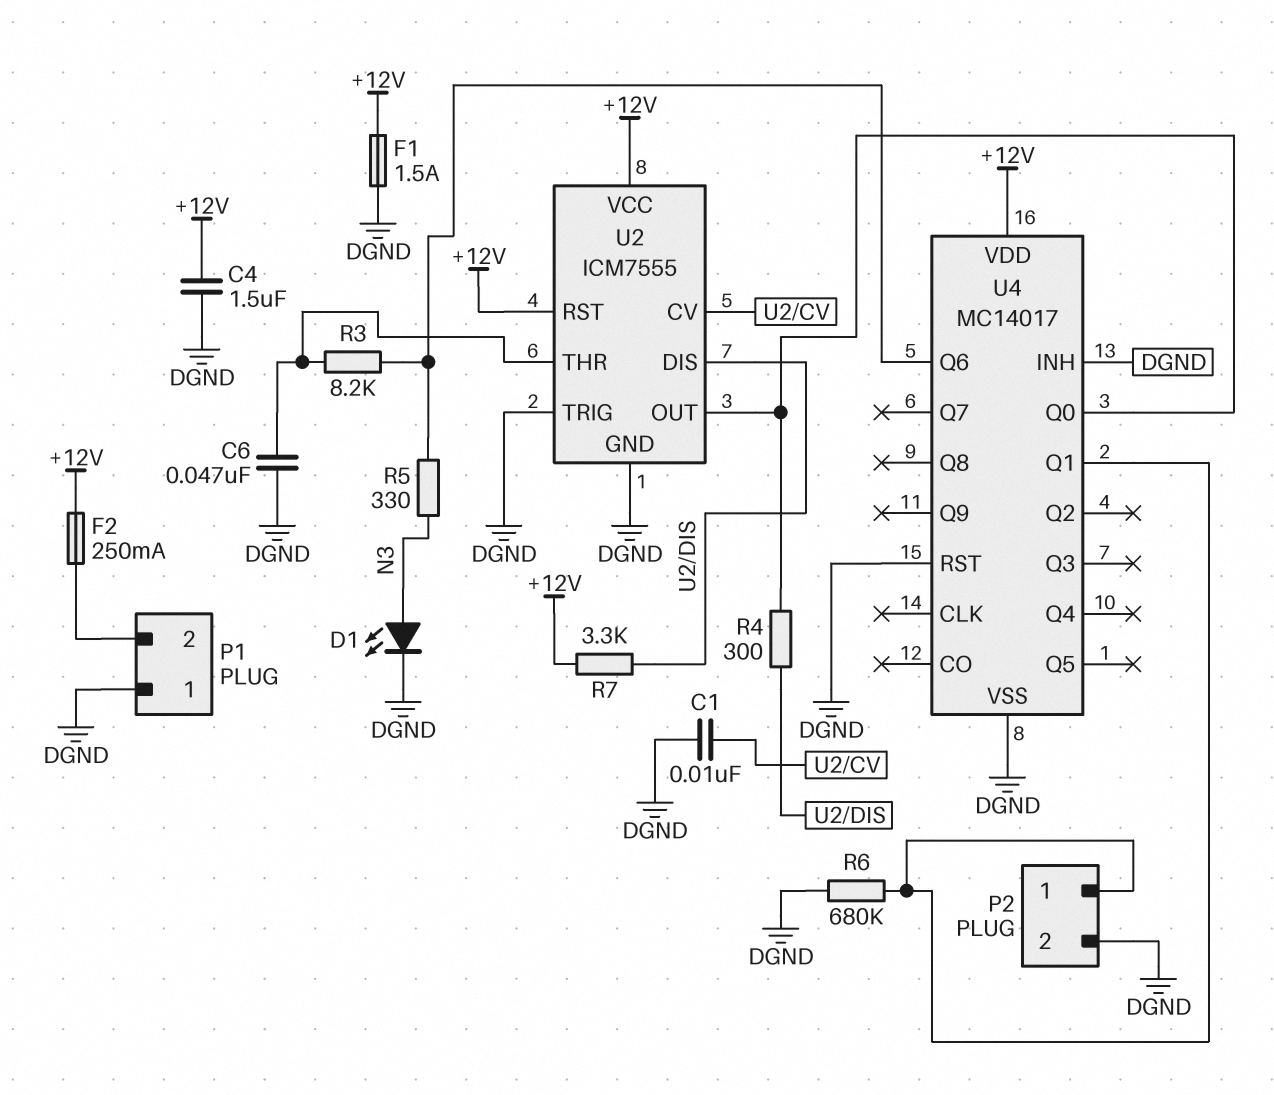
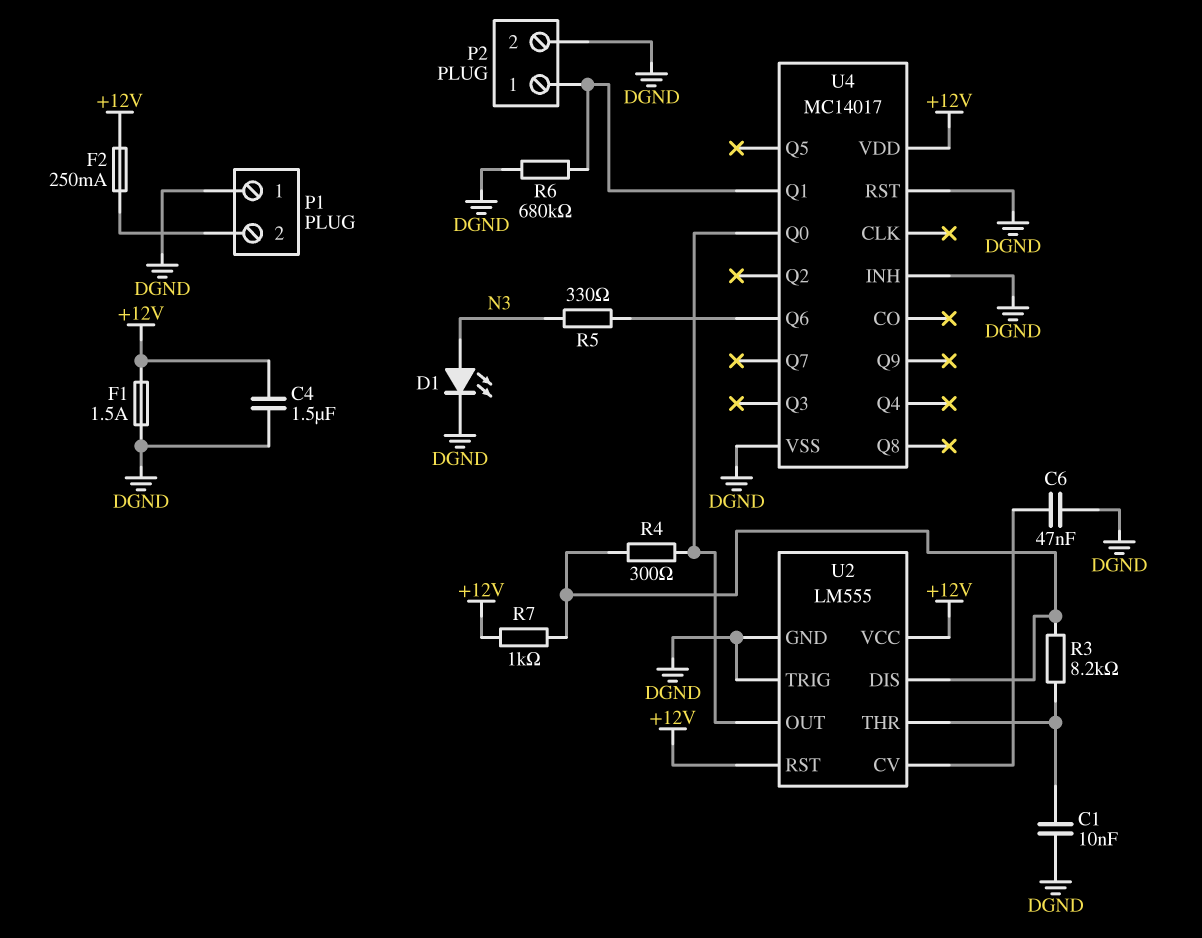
C1: 10nF (DGND, U2/CV) -> 10nF (DGND, U2/THR)
C6: 47nF (DGND, U2/THR) -> 47nF (DGND, U2/CV)
R3: 8.2k (U2/THR, U4/Q6) -> 8.2k (U2/DIS, U2/THR)
R7: 3.3k (+12V, U2/DIS) -> 1k (+12V, U2/DIS)
U2: ICM7555 -> LM555

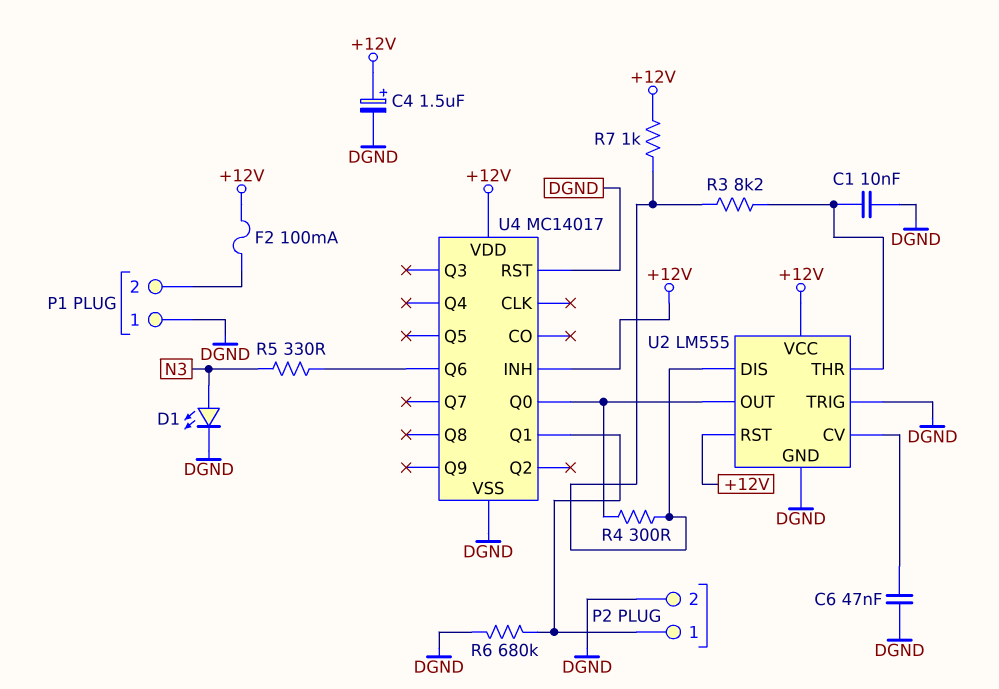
C4: 1.5uF (+12V, DGND) -> 1.5uF (plus +12V, minus DGND)
F1: 1.5A (+12V, DGND) -> none
F2: 250mA (+12V, P1/2) -> 100mA (+12V, P1/2)
U4 pin INH: DGND -> +12V

